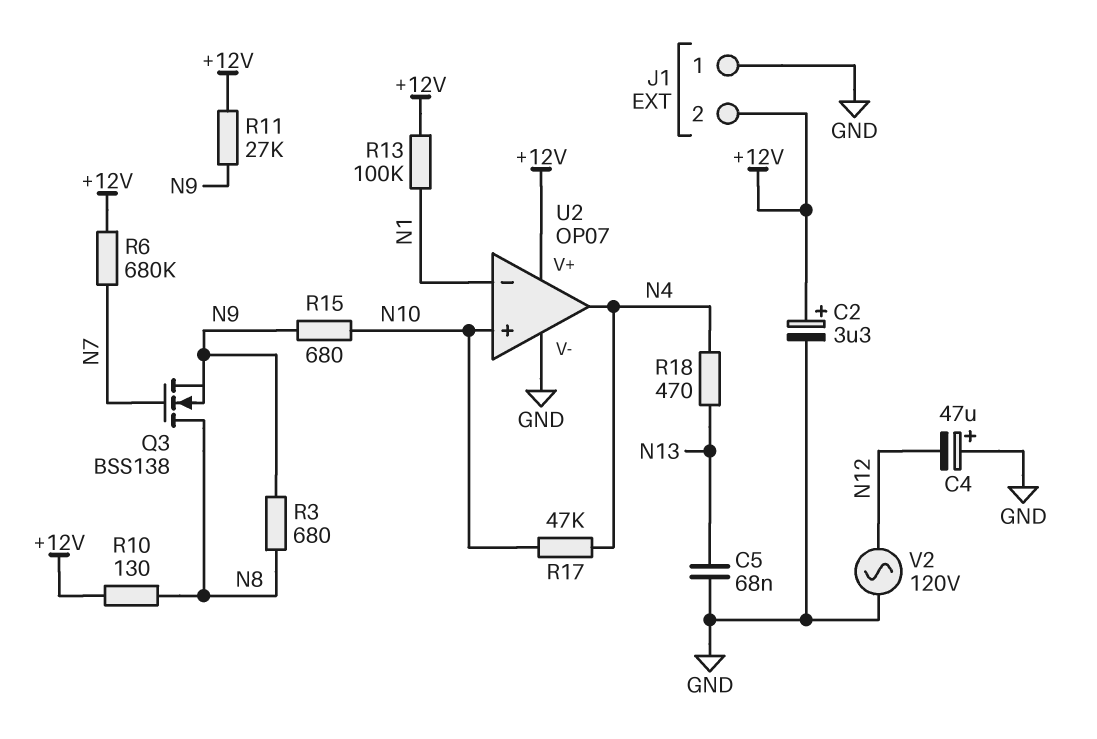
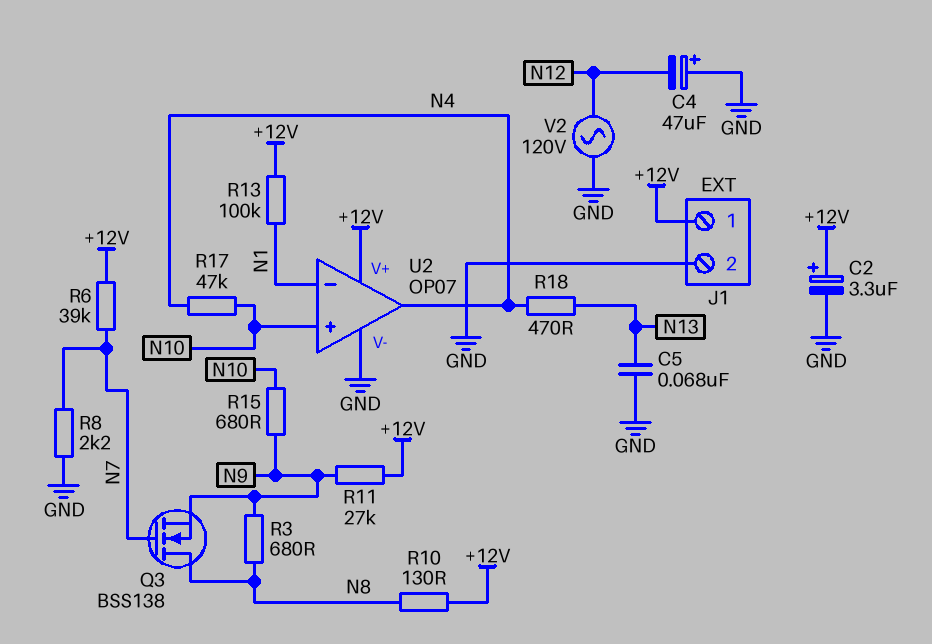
J1 pin 1: GND -> +12V
J1 pin 2: +12V -> GND
R6: 680k (+12V, N7) -> 39k (+12V, N7)
R8: none -> 2.2k (GND, N7)

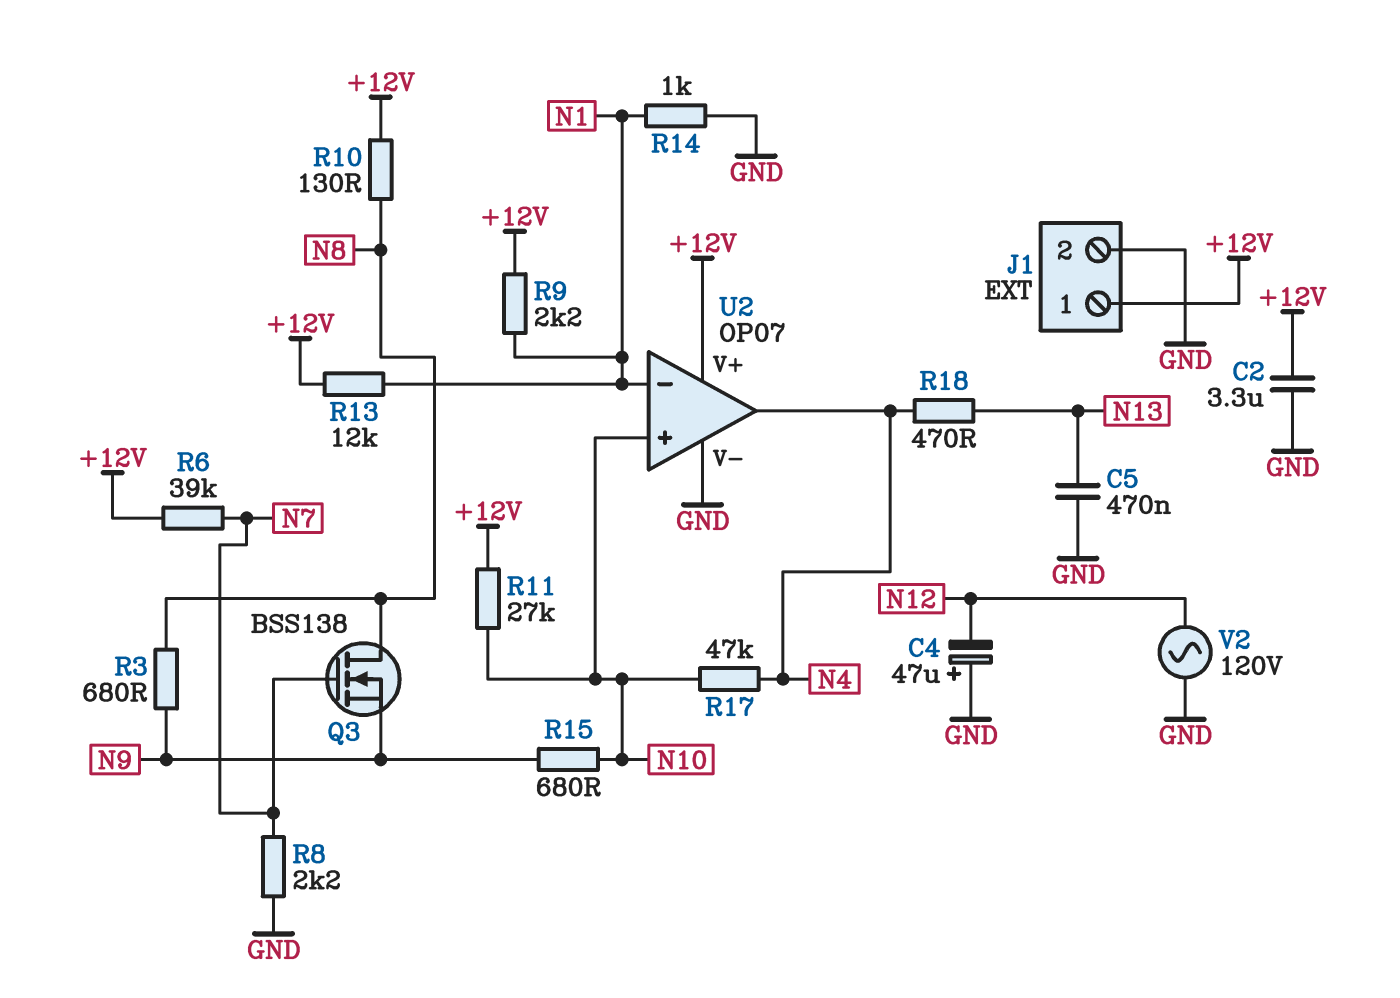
C2: 3.3uF (plus +12V, minus GND) -> 3.3uF (+12V, GND)
C5: 68nF (GND, N13) -> 470nF (GND, N13)
R9: none -> 2.2k (+12V, N1)
R11: 27k (+12V, N9) -> 27k (+12V, N10)
R13: 100k (+12V, N1) -> 12k (+12V, N1)
R14: none -> 1k (GND, N1)

